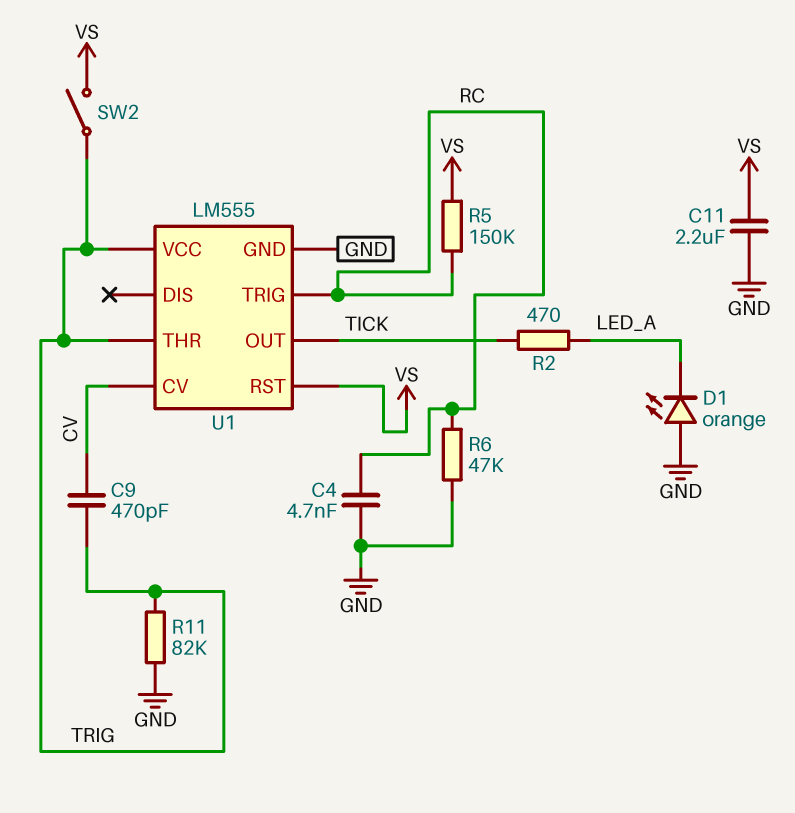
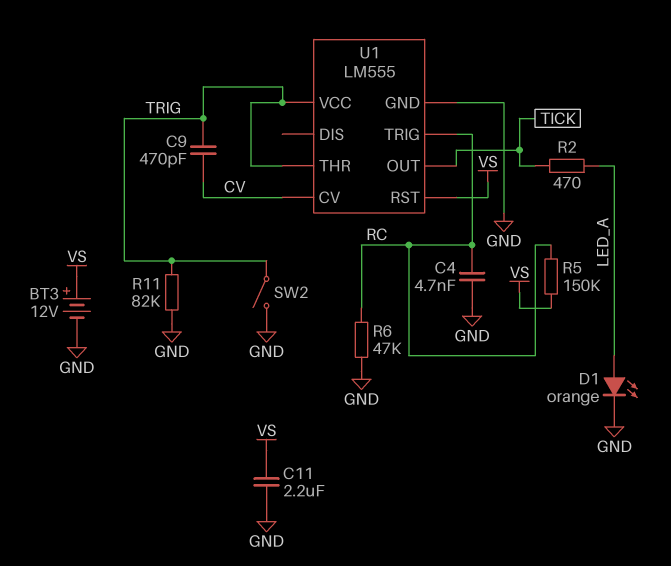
BT3: none -> 12V (plus VS, minus GND)
D1: LED orange (A GND, K LED_A) -> LED orange (A LED_A, K GND)
SW2: switch (TRIG, VS) -> switch (GND, TRIG)

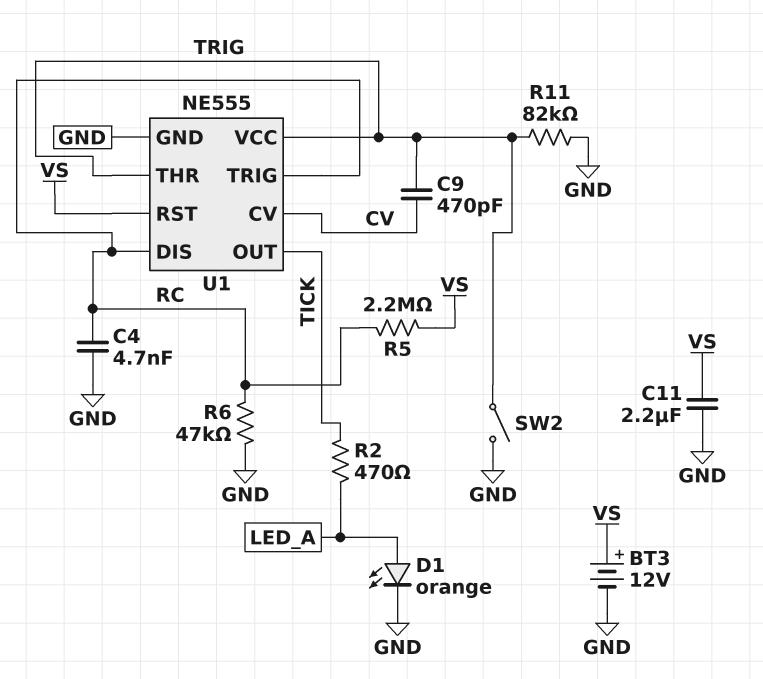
R5: 150k (RC, VS) -> 2.2M (RC, VS)
U1: LM555 -> NE555
U1 pin DIS: none -> RC

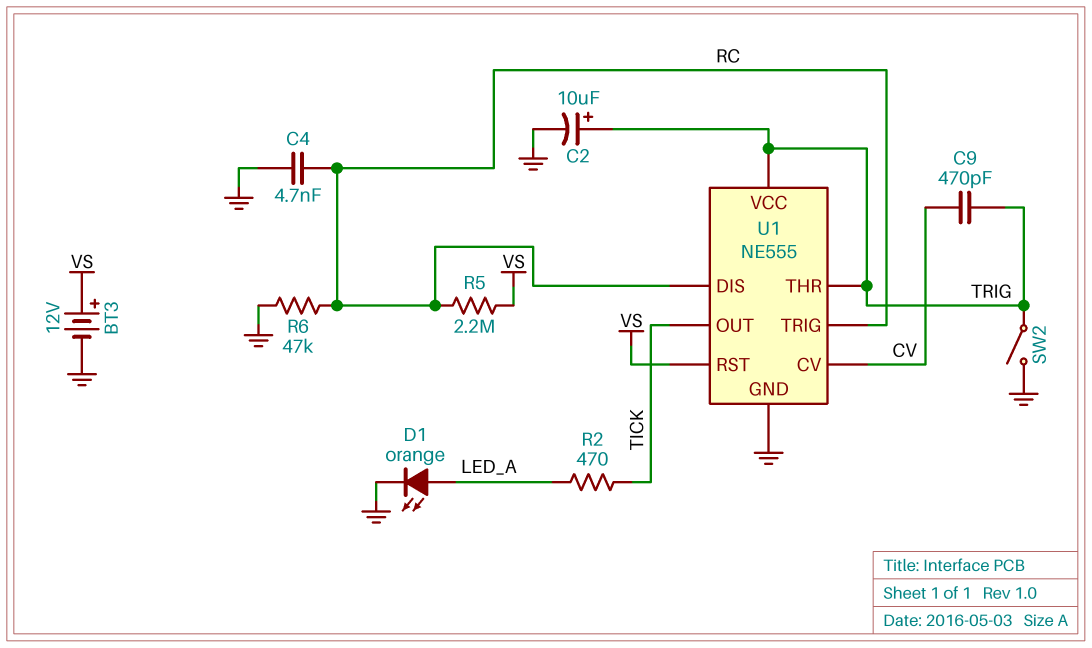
C2: none -> 10uF (plus TRIG, minus GND)
C11: 2.2uF (GND, VS) -> none
R11: 82k (GND, TRIG) -> none

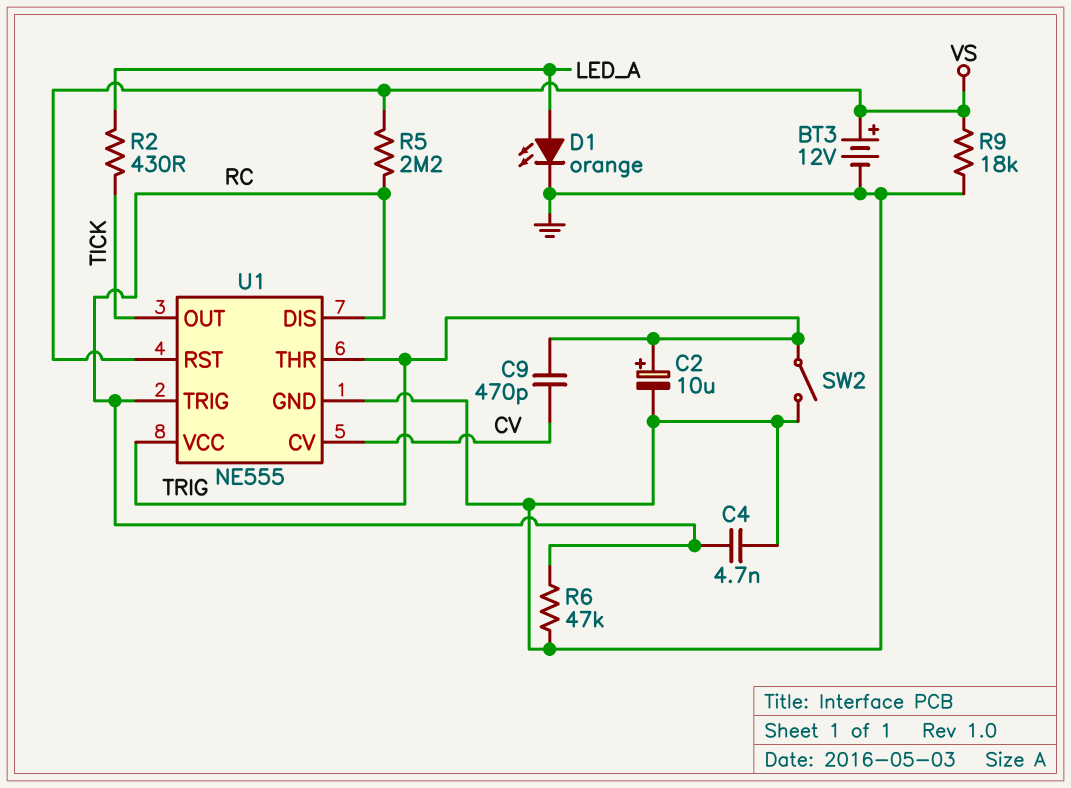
R2: 470 (LED_A, TICK) -> 430 (LED_A, TICK)
R9: none -> 18k (GND, VS)

